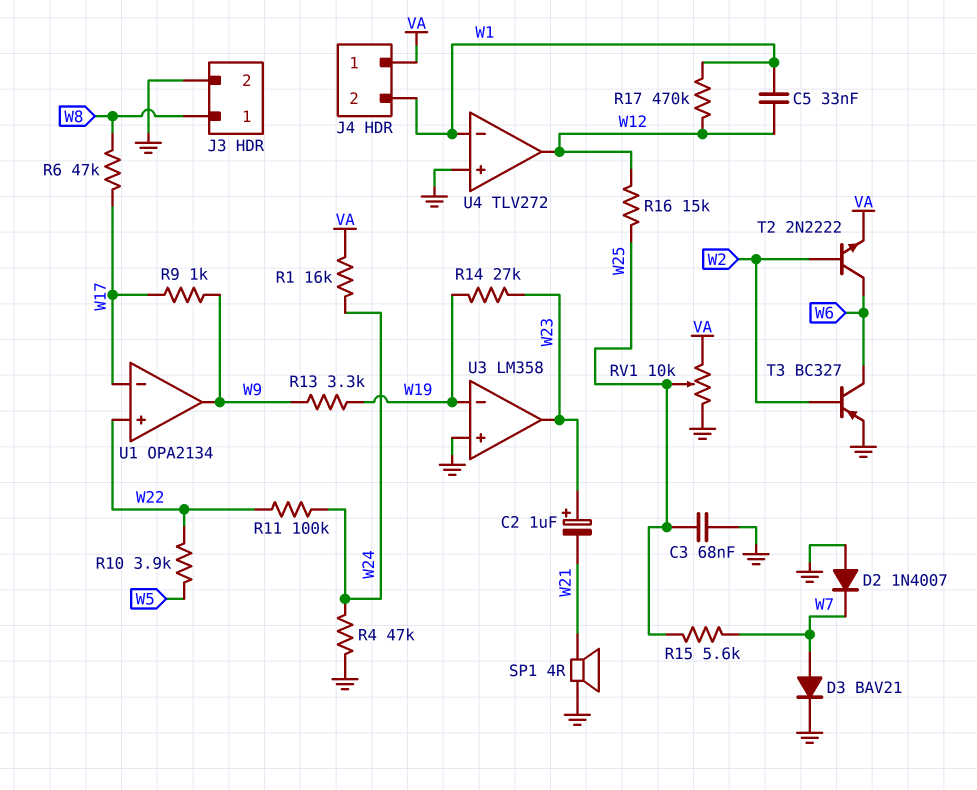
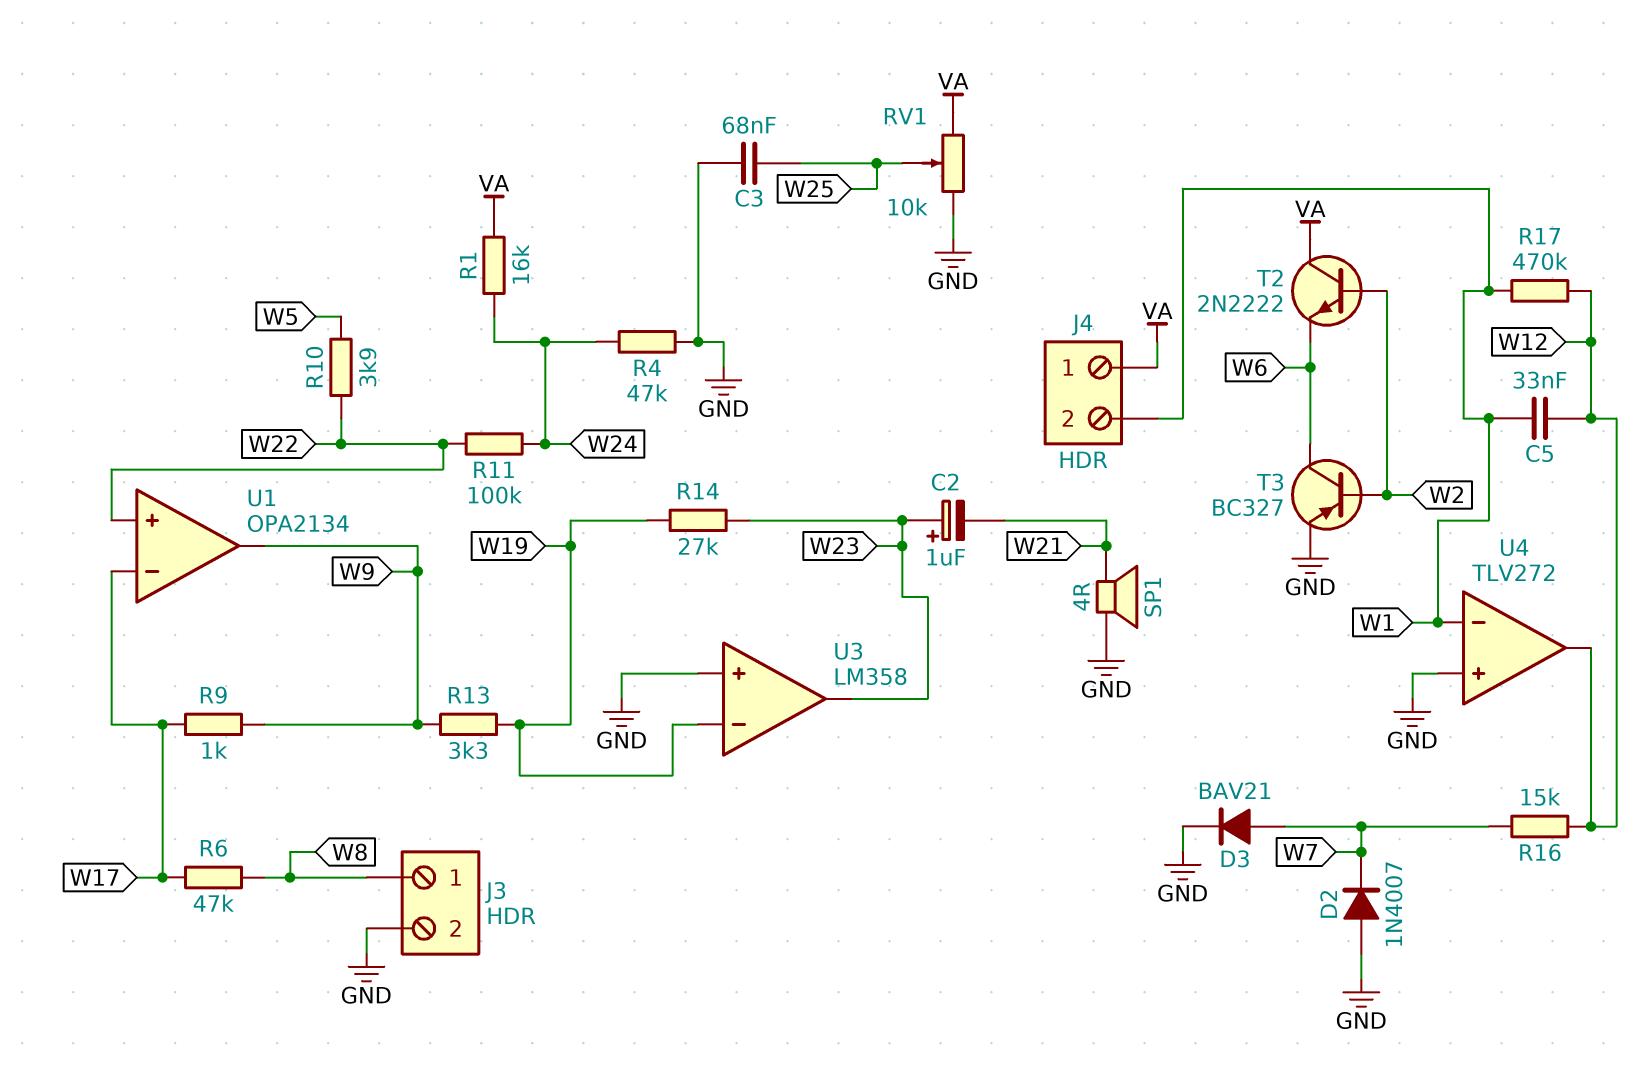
R15: 5.6k (W7, W25) -> none
R16: 15k (W12, W25) -> 15k (W7, W12)
T2: NPN 2N2222 (B W2, C W6, E VA) -> NPN 2N2222 (B W2, C VA, E W6)

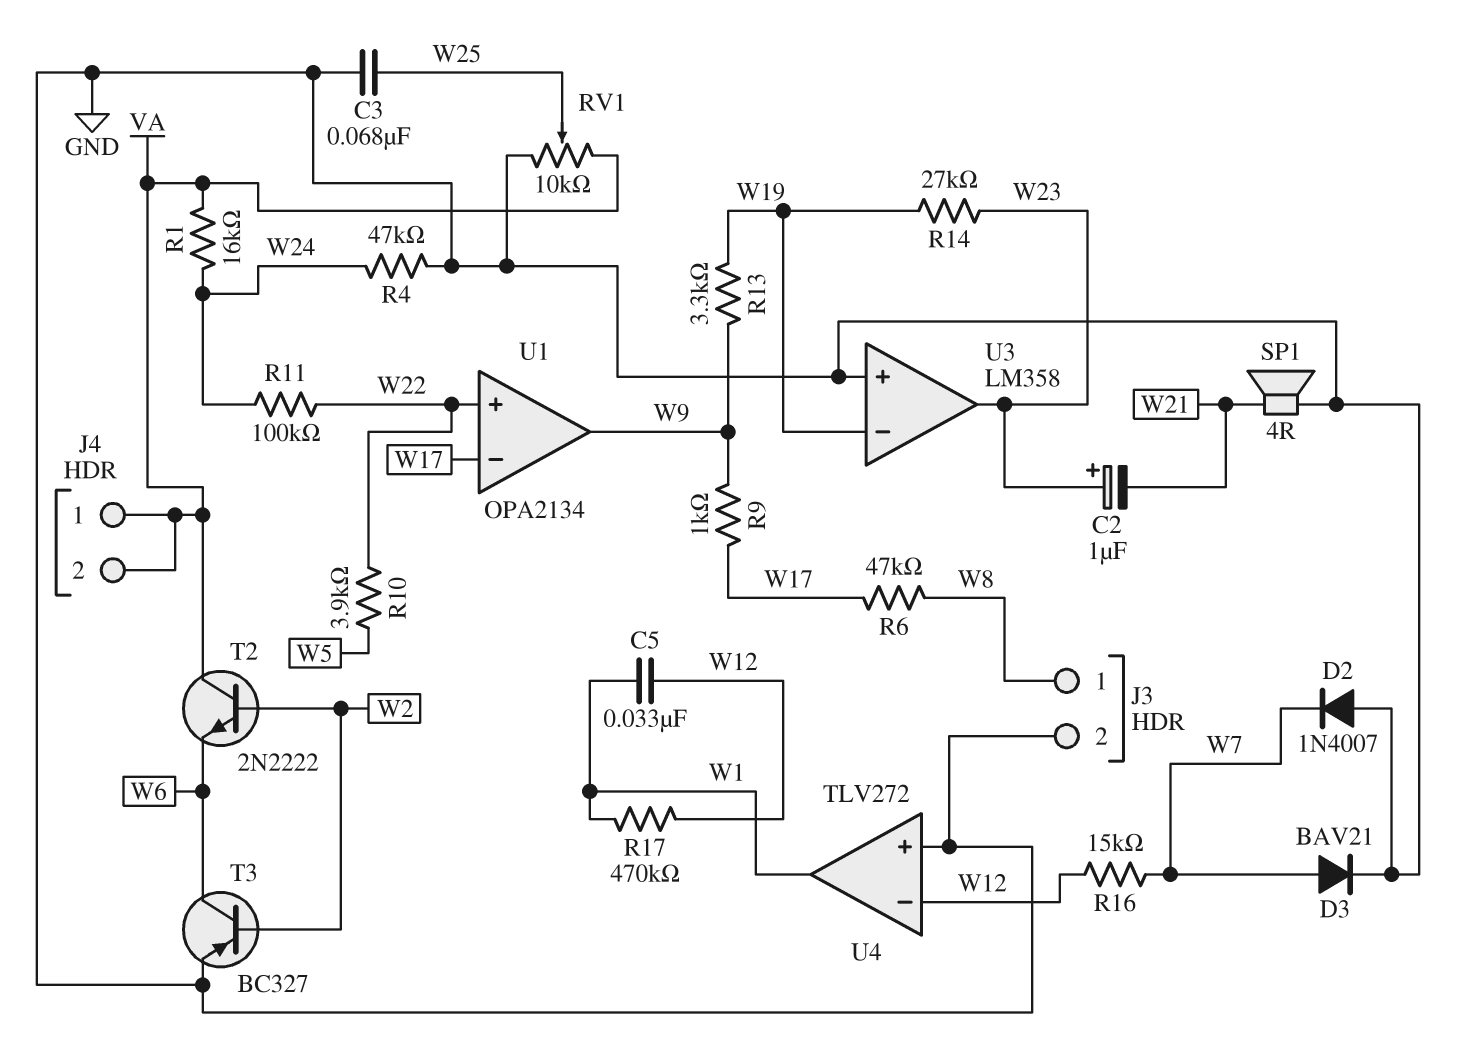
J4 pin 2: W1 -> VA
U4 pin in-: W1 -> W12
U4 pin out: W12 -> W1

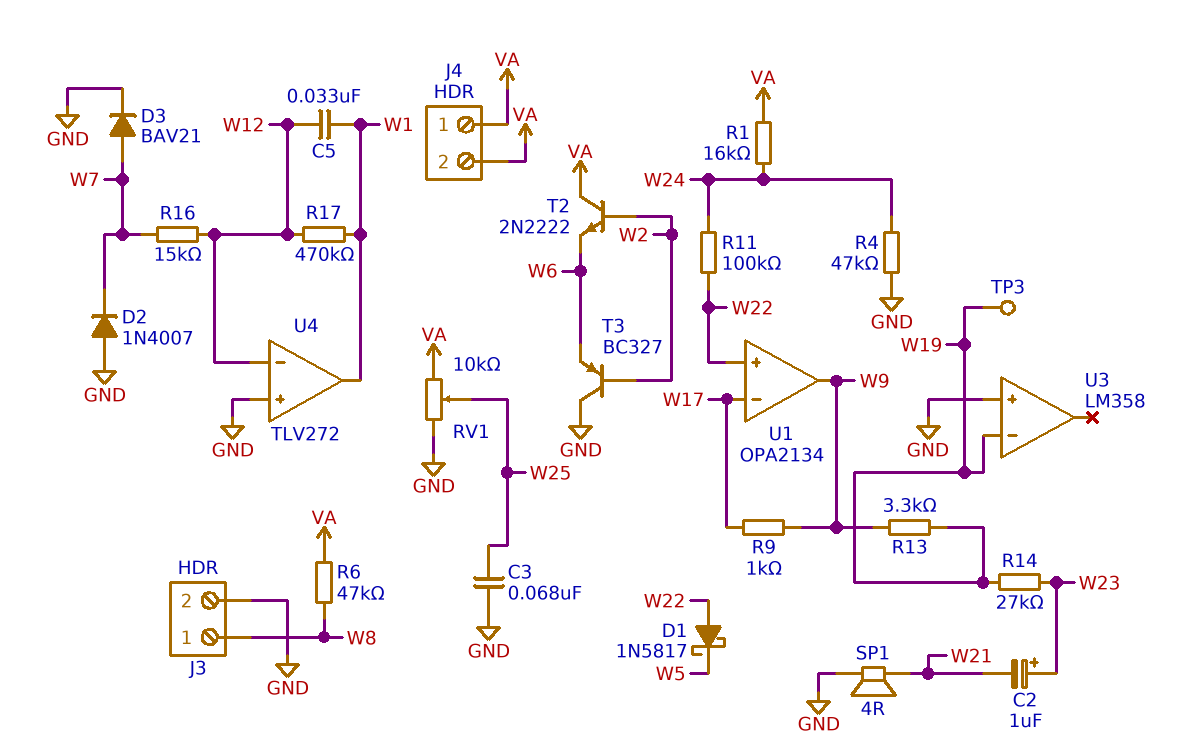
D1: none -> schottky 1N5817 (A W22, K W5)
R6: 47k (W8, W17) -> 47k (VA, W8)
R10: 3.9k (W5, W22) -> none
T3: PNP BC327 (B W2, C W6, E GND) -> PNP BC327 (B W2, C GND, E W6)
TP3: none -> test point (W19)
U3 pin out: W23 -> none

